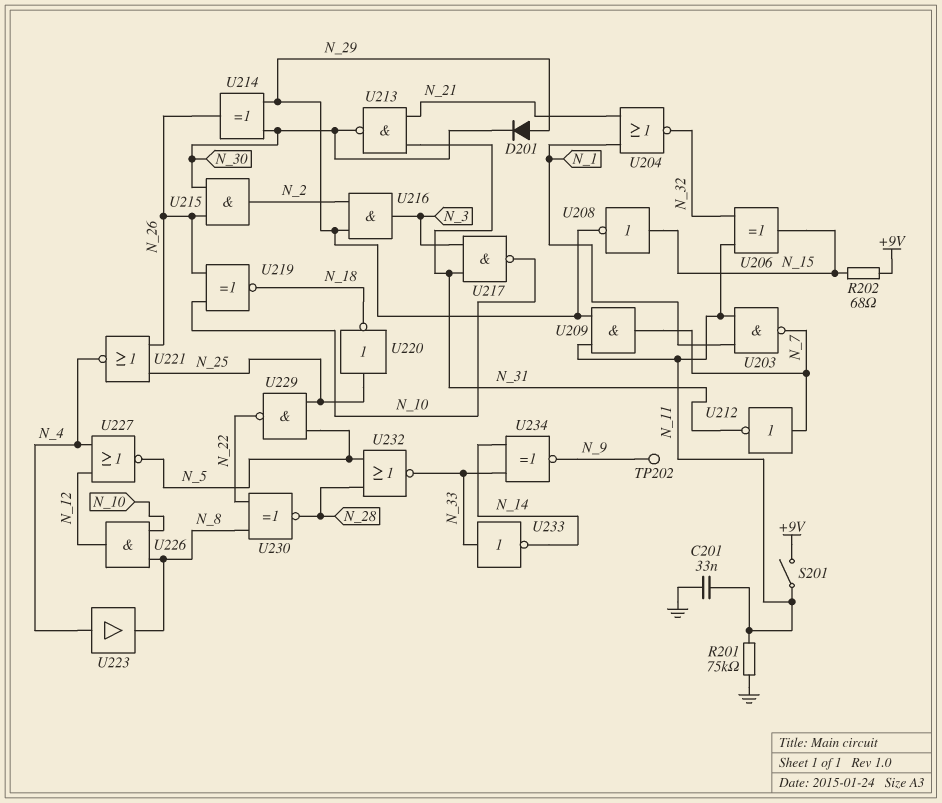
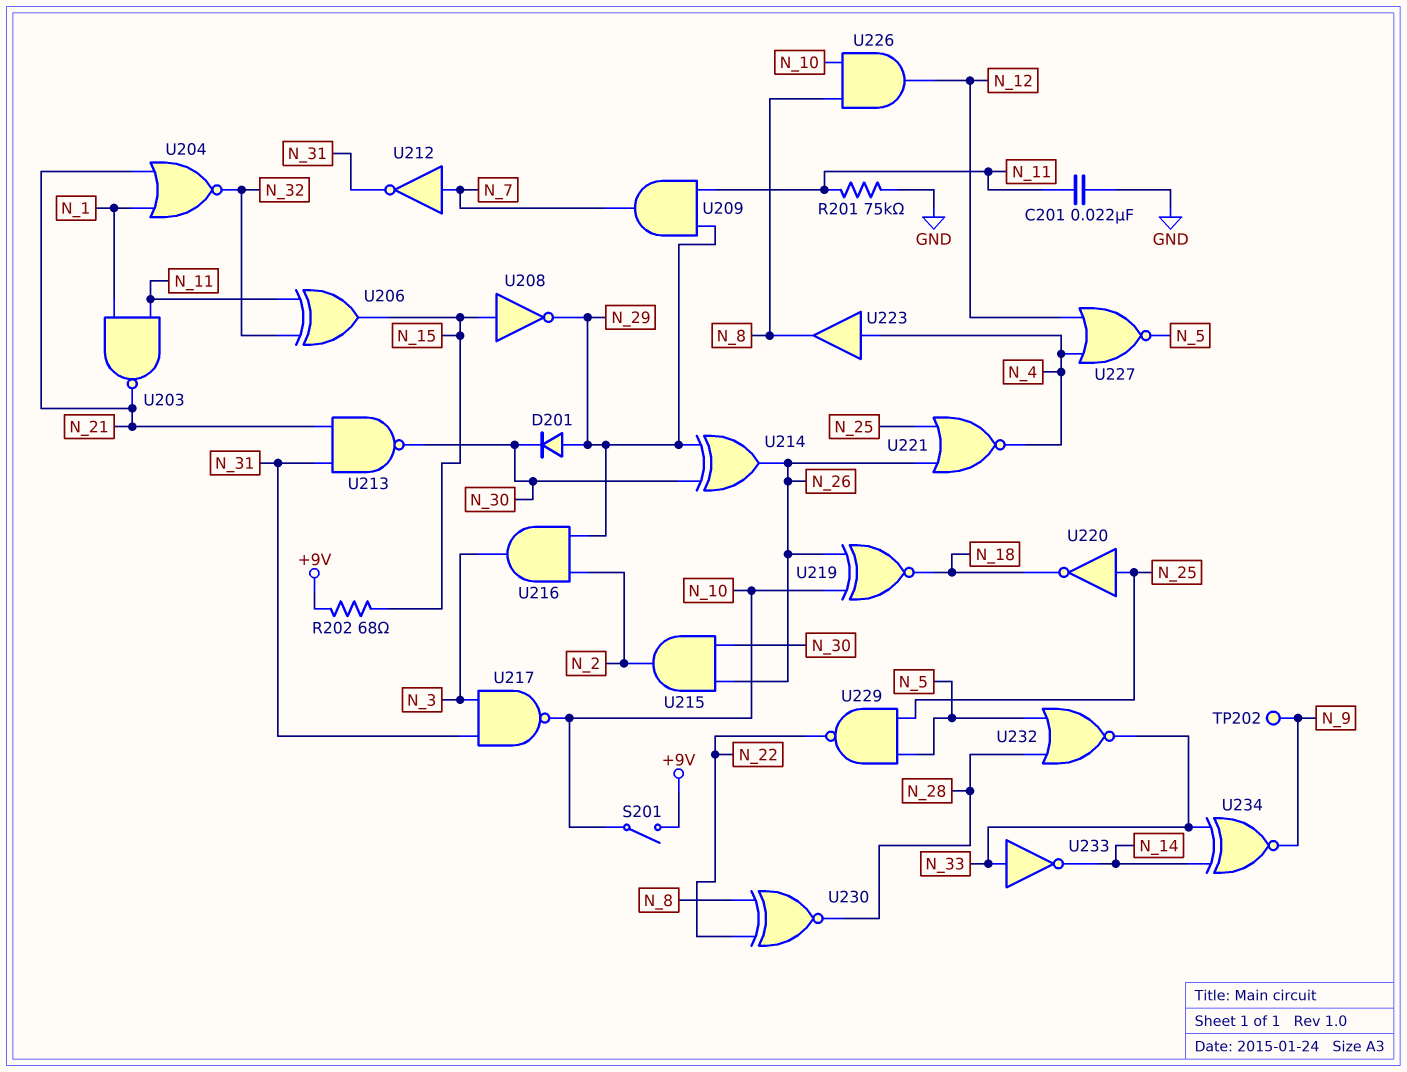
C201: 33nF (GND, N_11) -> 22nF (GND, N_11)
S201: switch (+9V, N_11) -> switch (+9V, N_10)
U203: NAND (in N_1, in N_11, out N_7) -> NAND (in N_1, in N_11, out N_21)

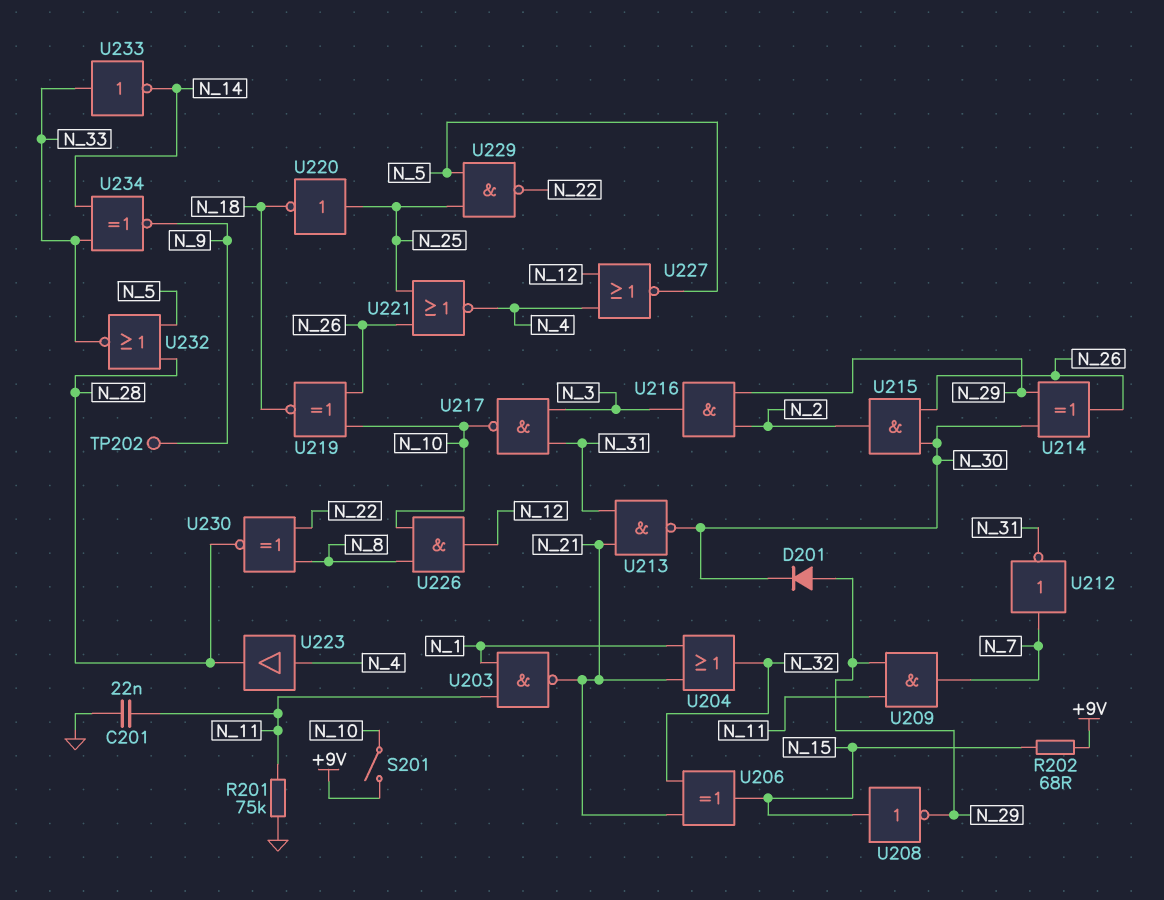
U204: NOR (in N_1, in N_21, out N_32) -> OR (in N_1, in N_21, out N_32)
U206: XOR (in N_11, in N_32, out N_15) -> XOR (in N_21, in N_32, out N_15)
U223: buffer (in N_4, out N_8) -> buffer (in N_4, out N_28)

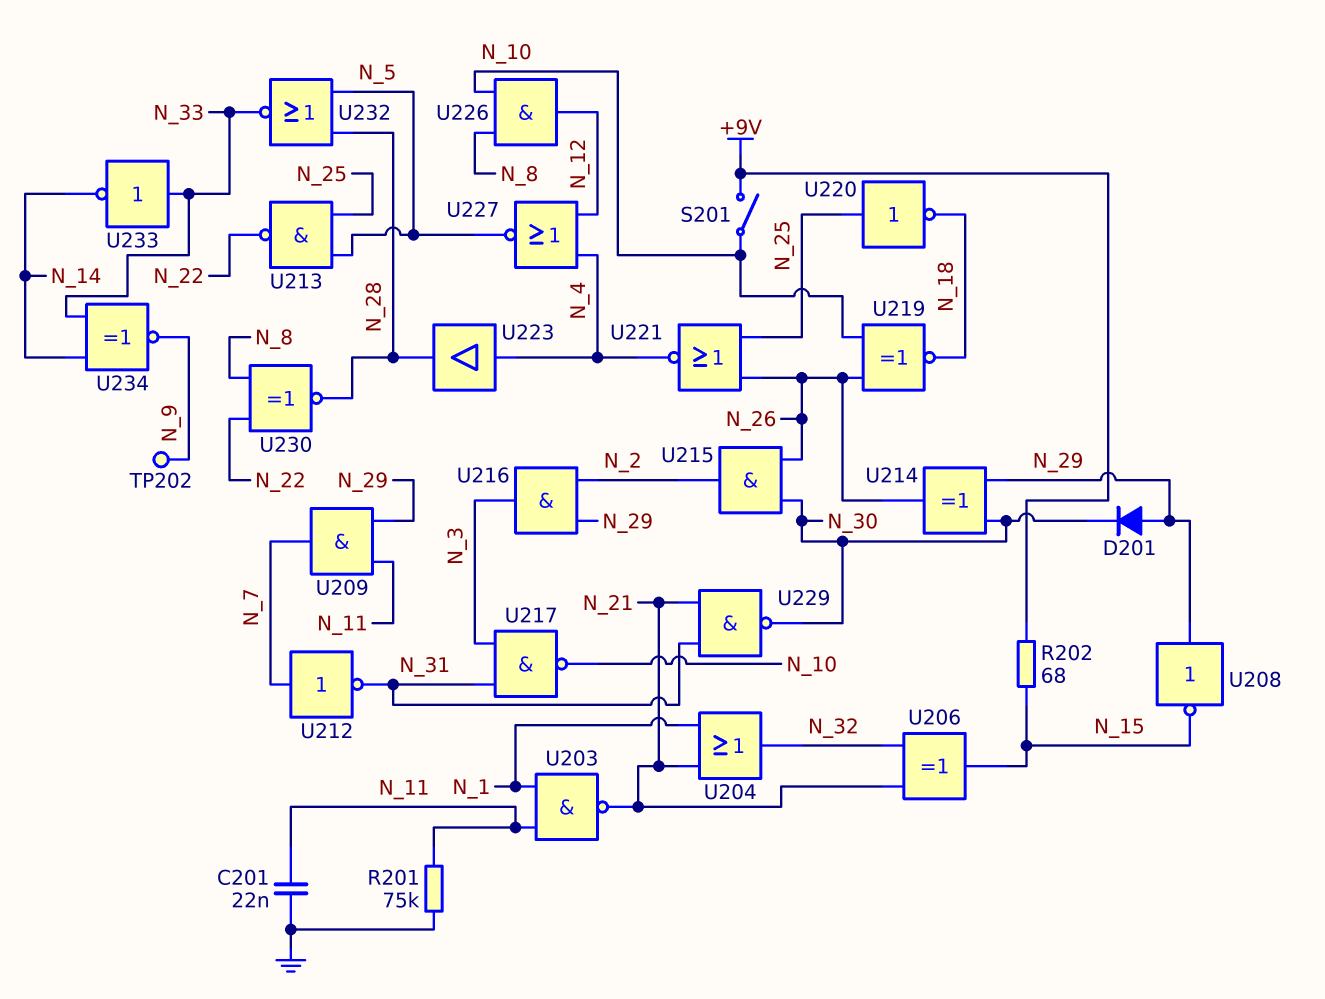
U208: NOT (in N_15, out N_29) -> NOT (in N_29, out N_15)
U213: NAND (in N_21, in N_31, out N_30) -> NAND (in N_5, in N_25, out N_22)
U229: NAND (in N_5, in N_25, out N_22) -> NAND (in N_21, in N_31, out N_30)

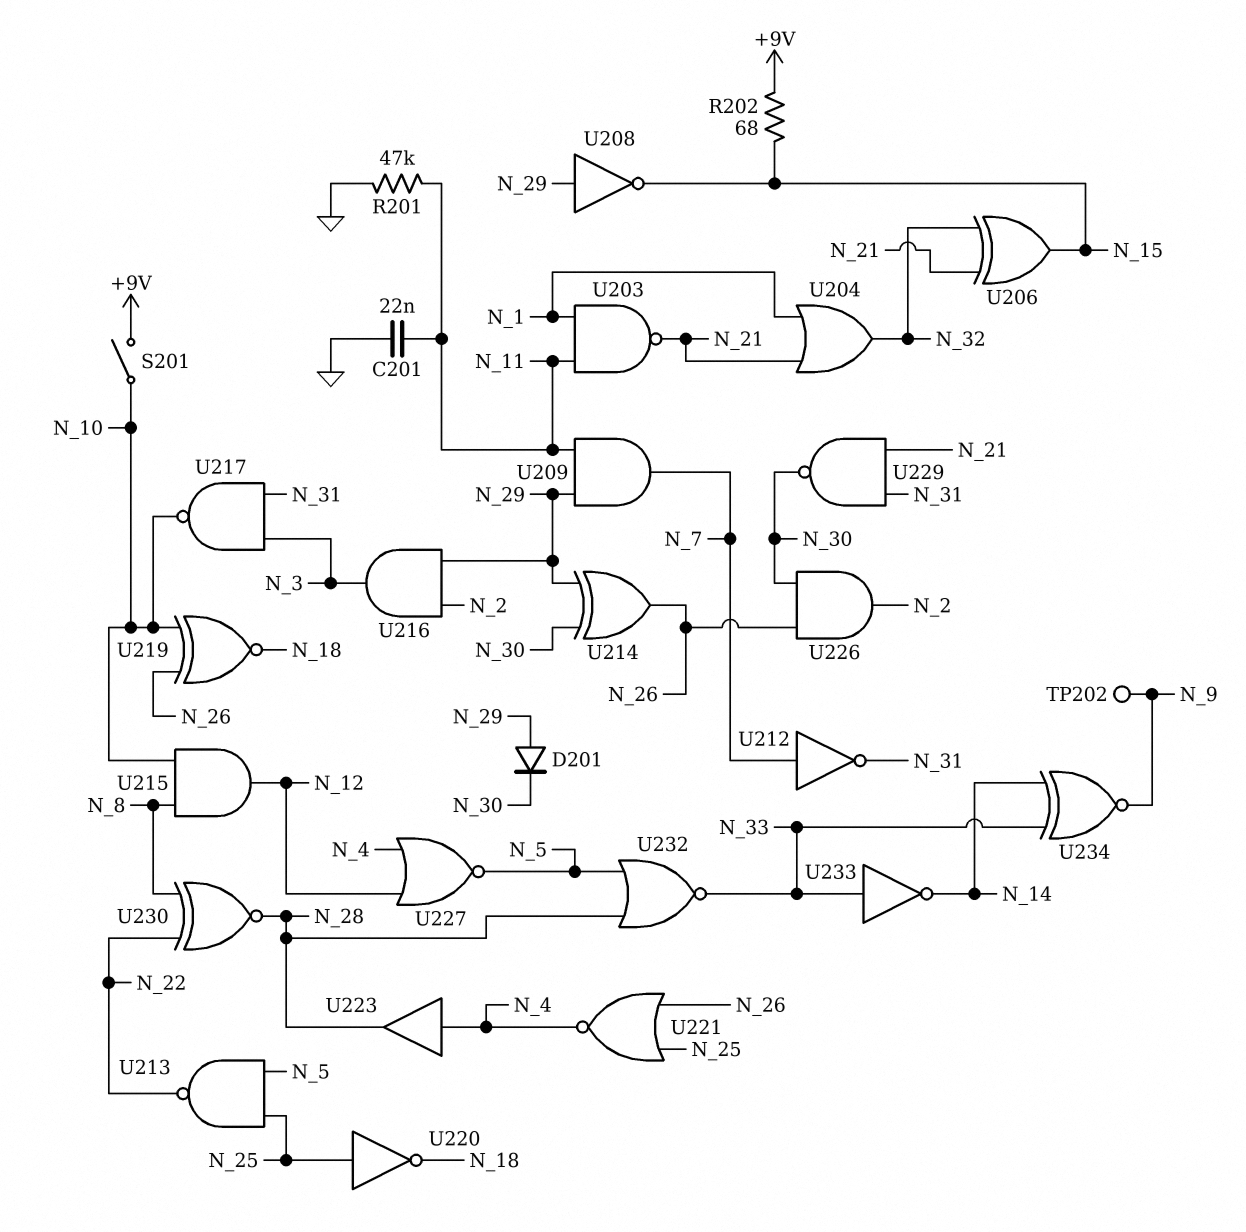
R201: 75k (GND, N_11) -> 47k (GND, N_11)
U215: AND (in N_26, in N_30, out N_2) -> AND (in N_8, in N_10, out N_12)
U226: AND (in N_8, in N_10, out N_12) -> AND (in N_26, in N_30, out N_2)

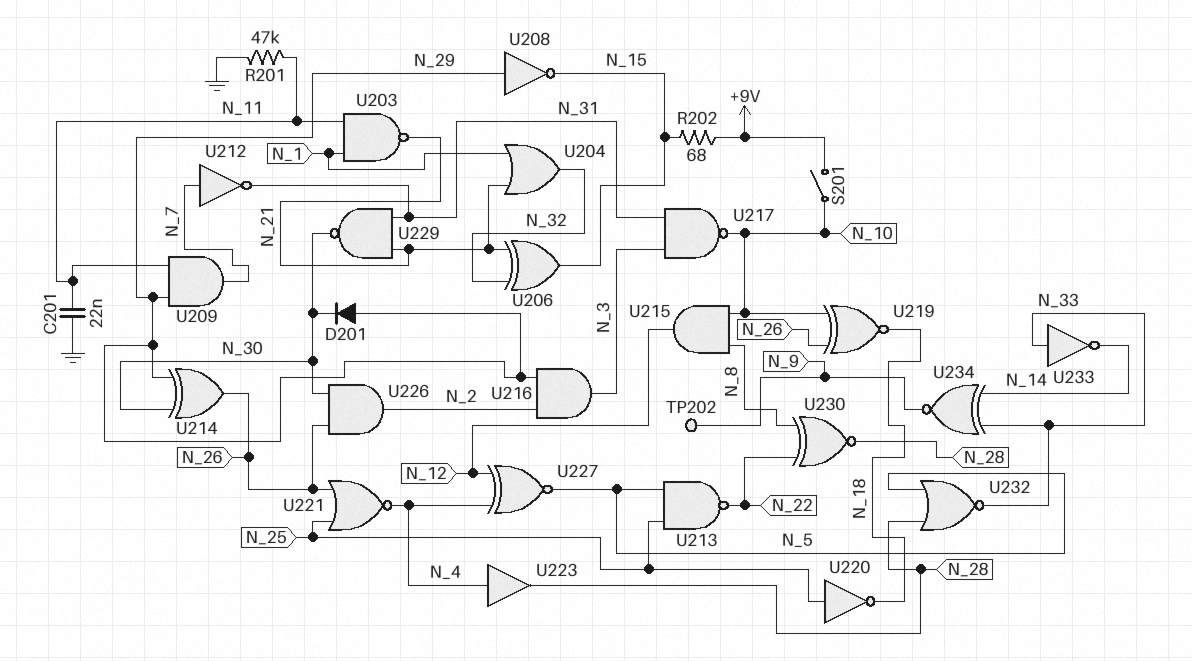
U227: NOR (in N_4, in N_12, out N_5) -> XNOR (in N_4, in N_12, out N_5)

